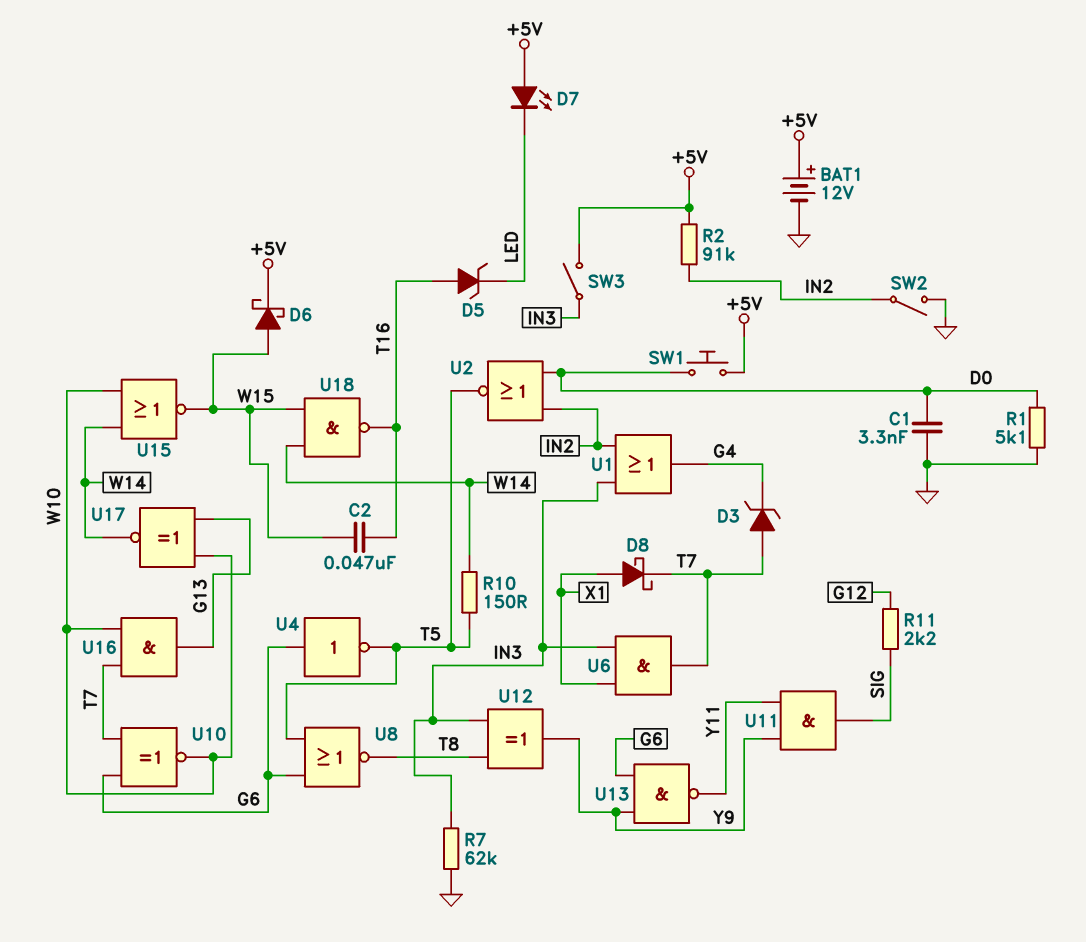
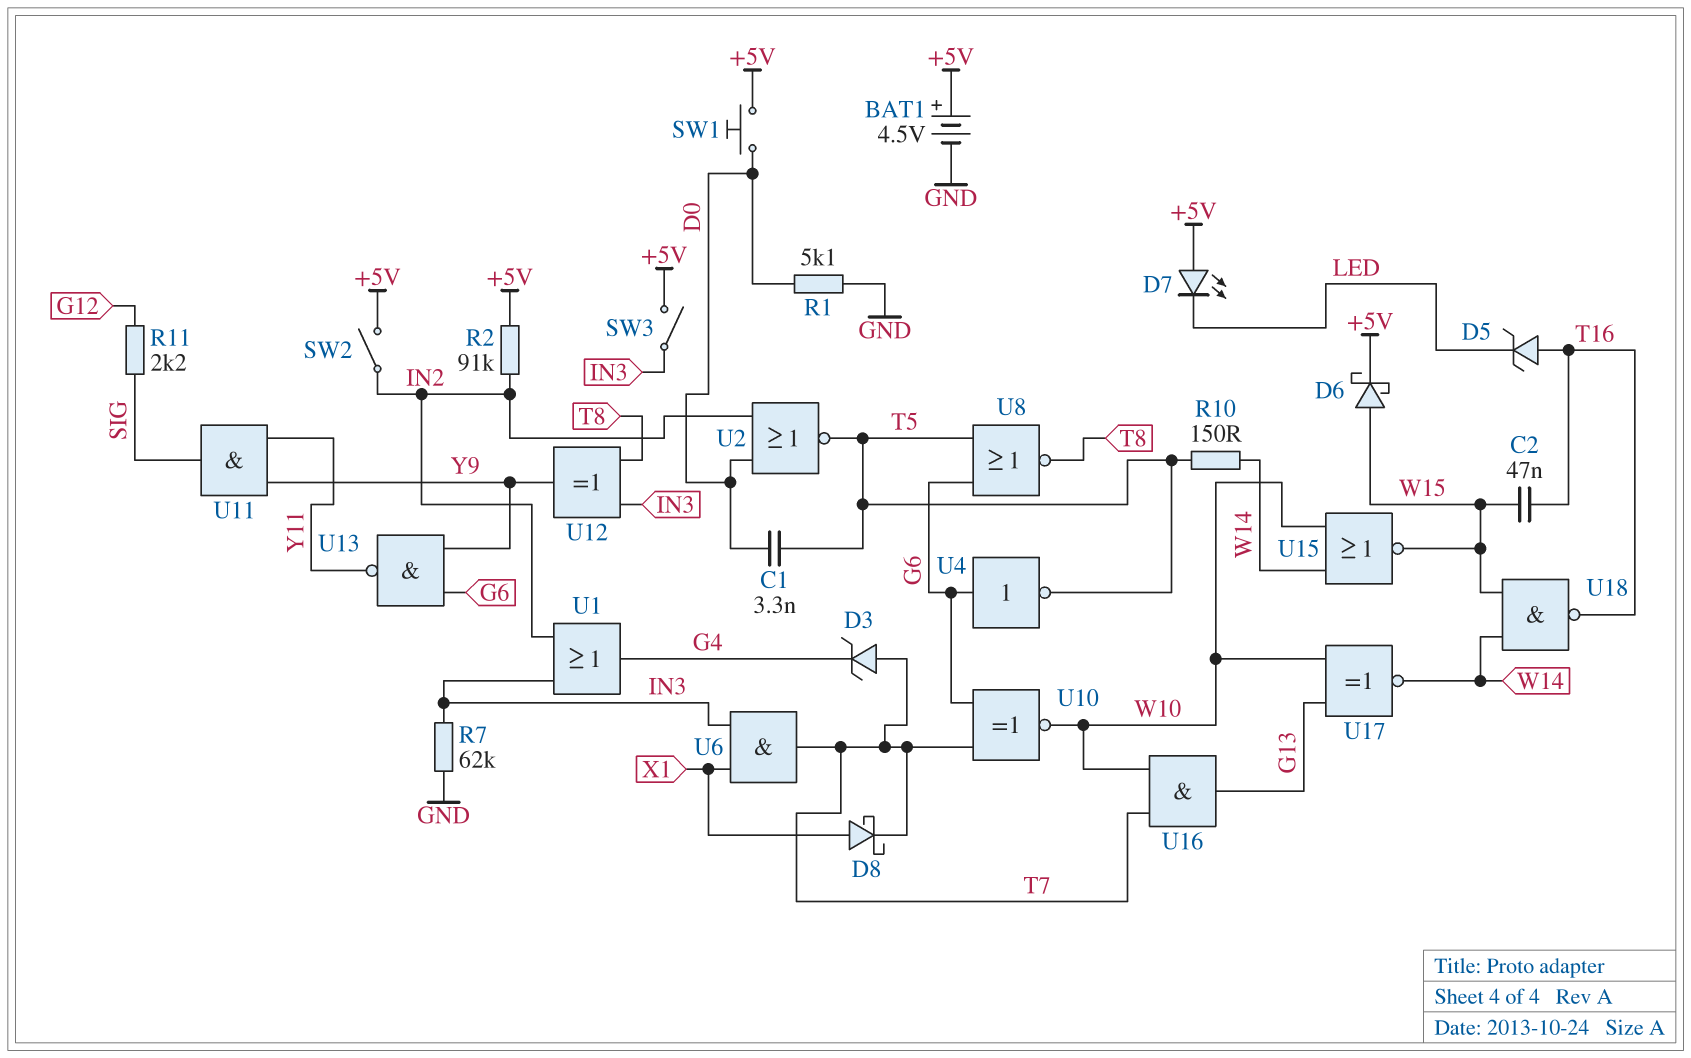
BAT1: 12V (plus +5V, minus GND) -> 4.5V (plus +5V, minus GND)
C1: 3.3nF (D0, GND) -> 3.3nF (D0, T5)
SW2: switch (GND, IN2) -> switch (+5V, IN2)

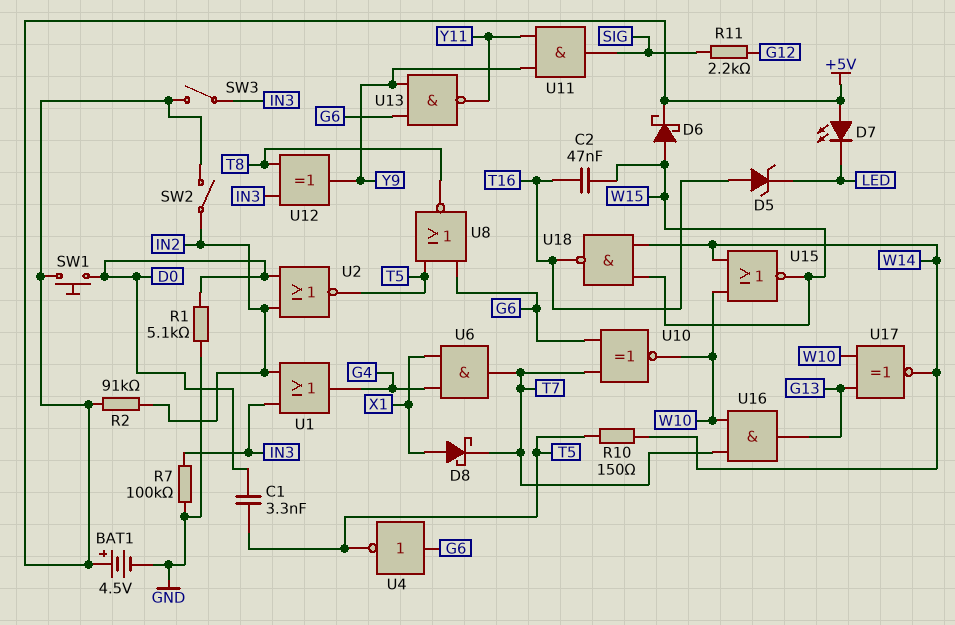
D3: zener (A T7, K G4) -> none
R7: 62k (GND, IN3) -> 100k (GND, IN3)
U6: AND (in IN3, in X1, out T7) -> AND (in G4, in X1, out T7)

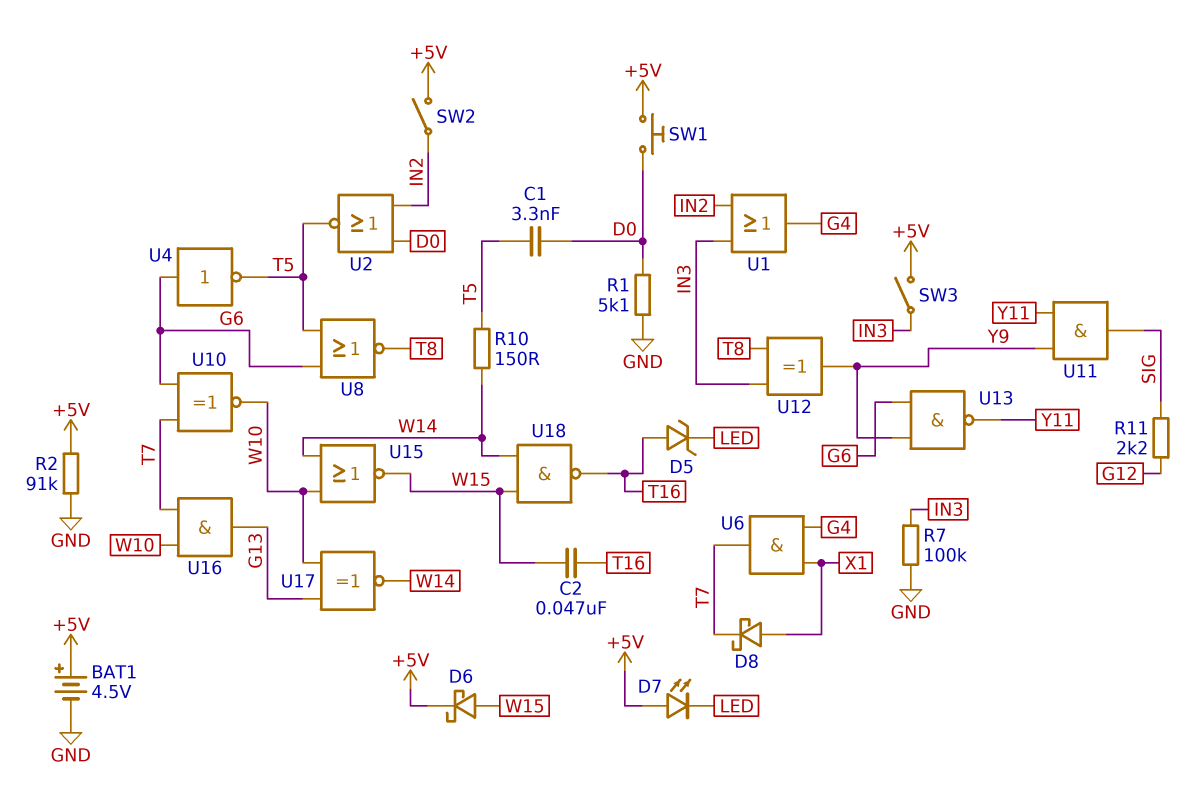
R2: 91k (+5V, IN2) -> 91k (+5V, GND)

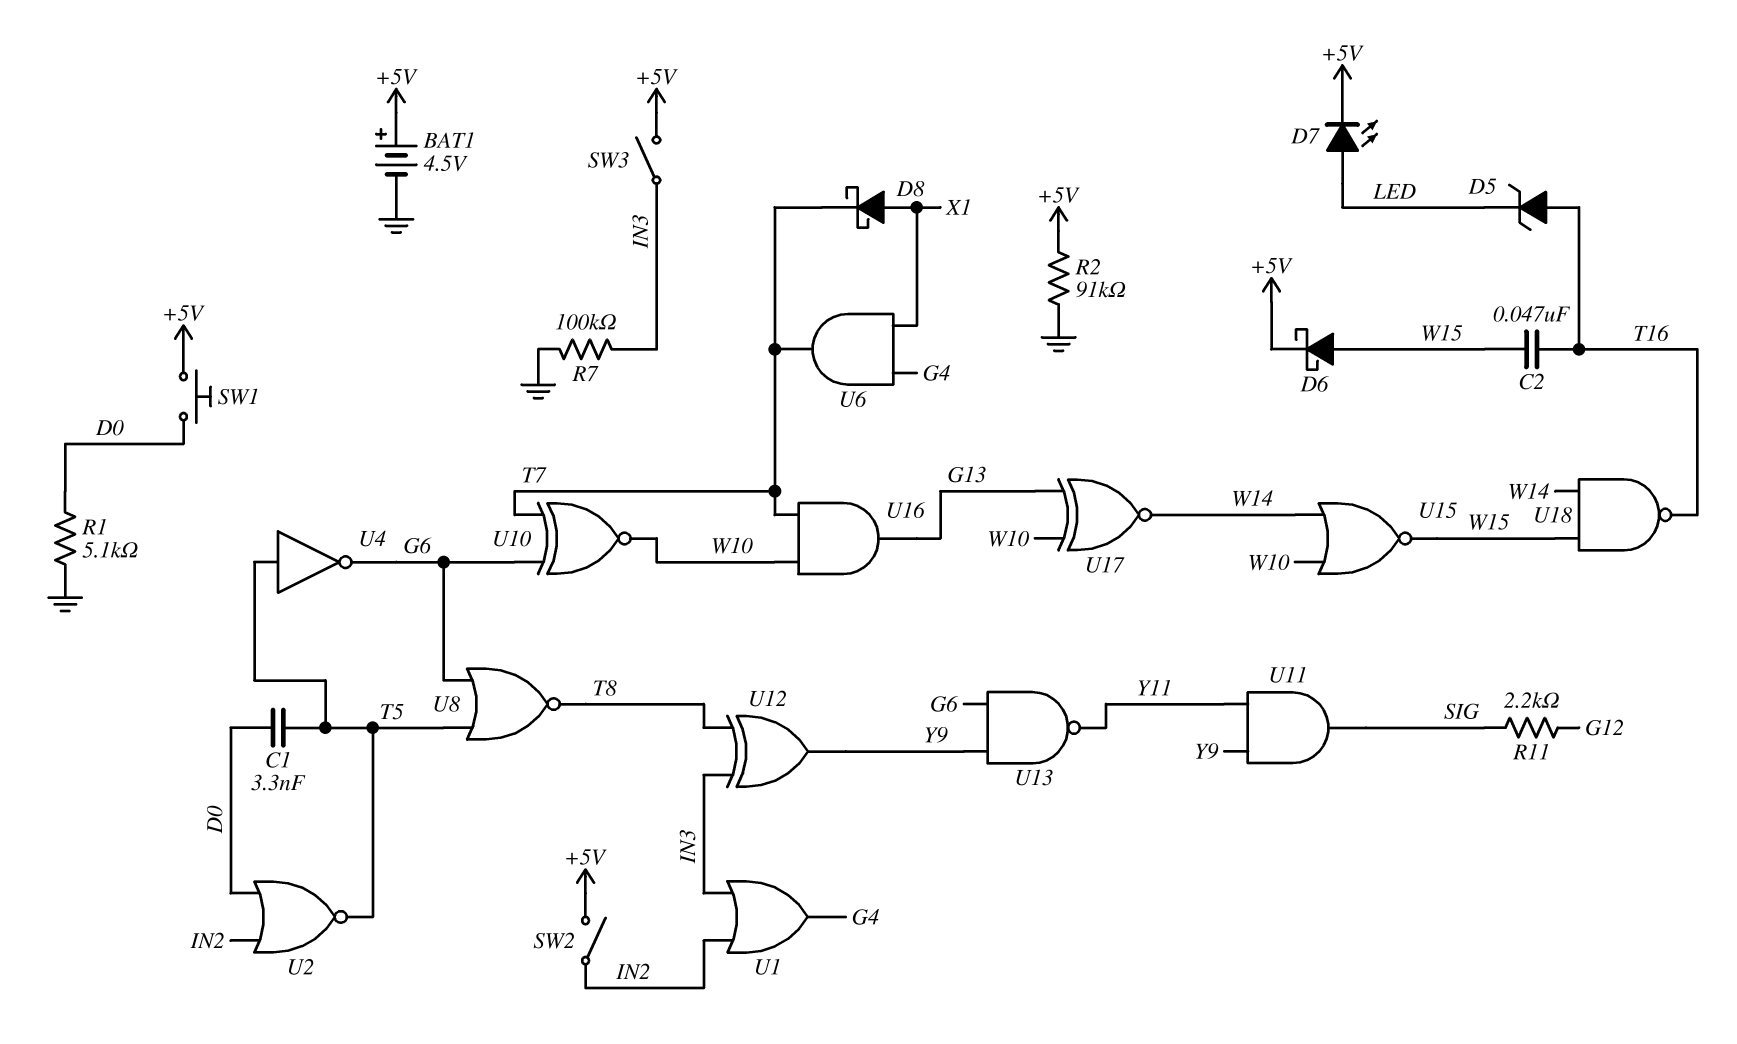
D7: LED (A +5V, K LED) -> LED (A LED, K +5V)
R10: 150 (T5, W14) -> none
U4: NOT (in G6, out T5) -> NOT (in T5, out G6)

